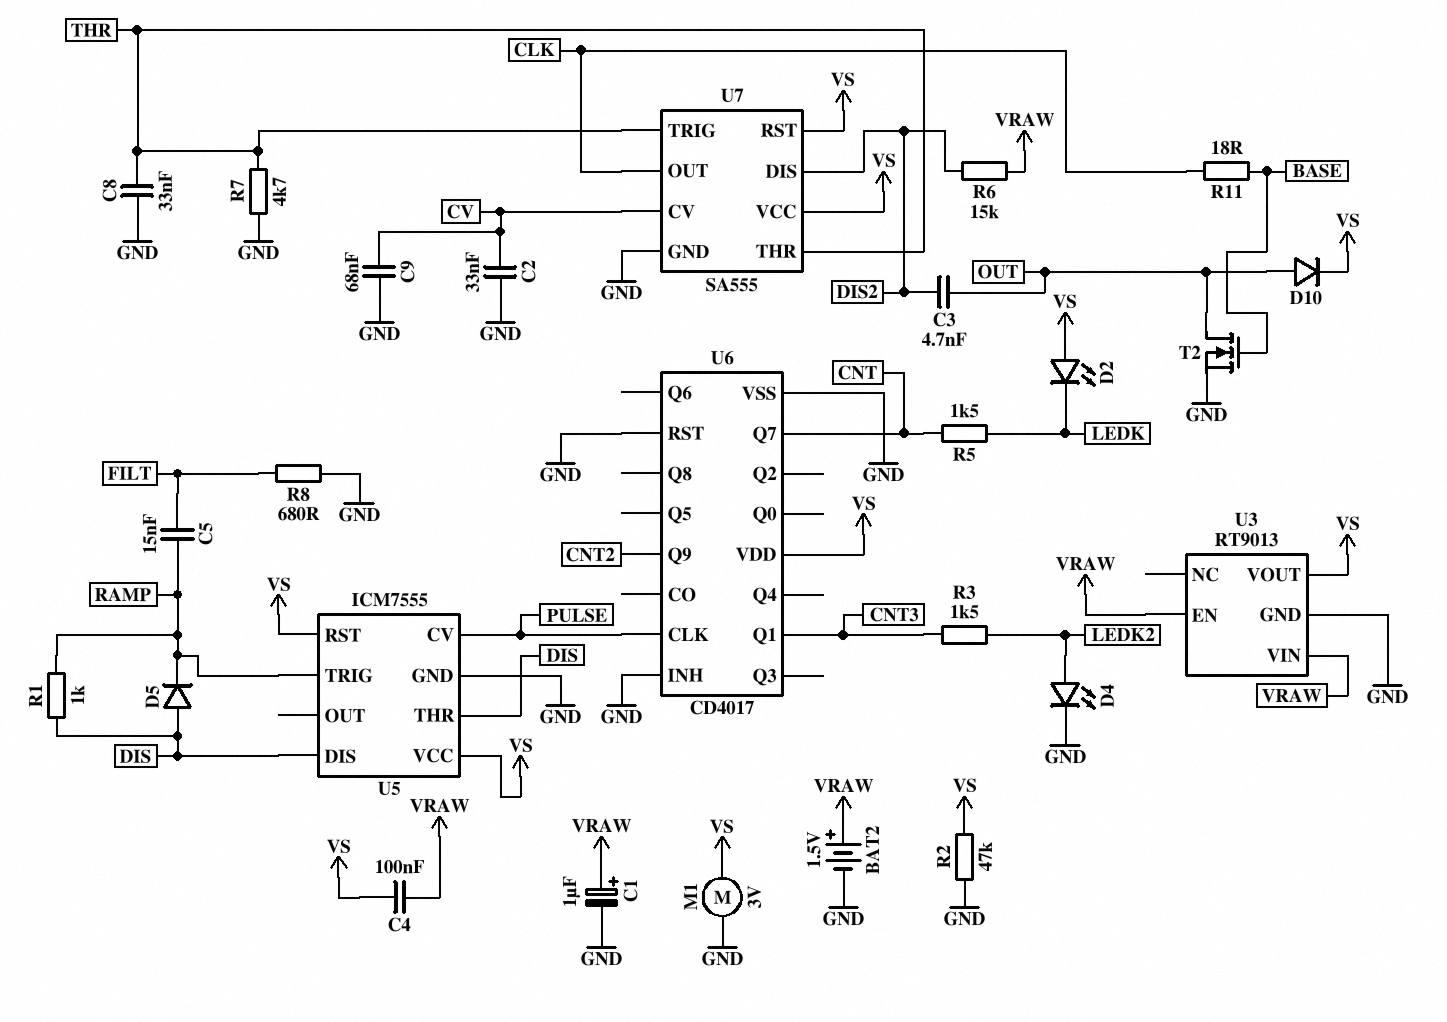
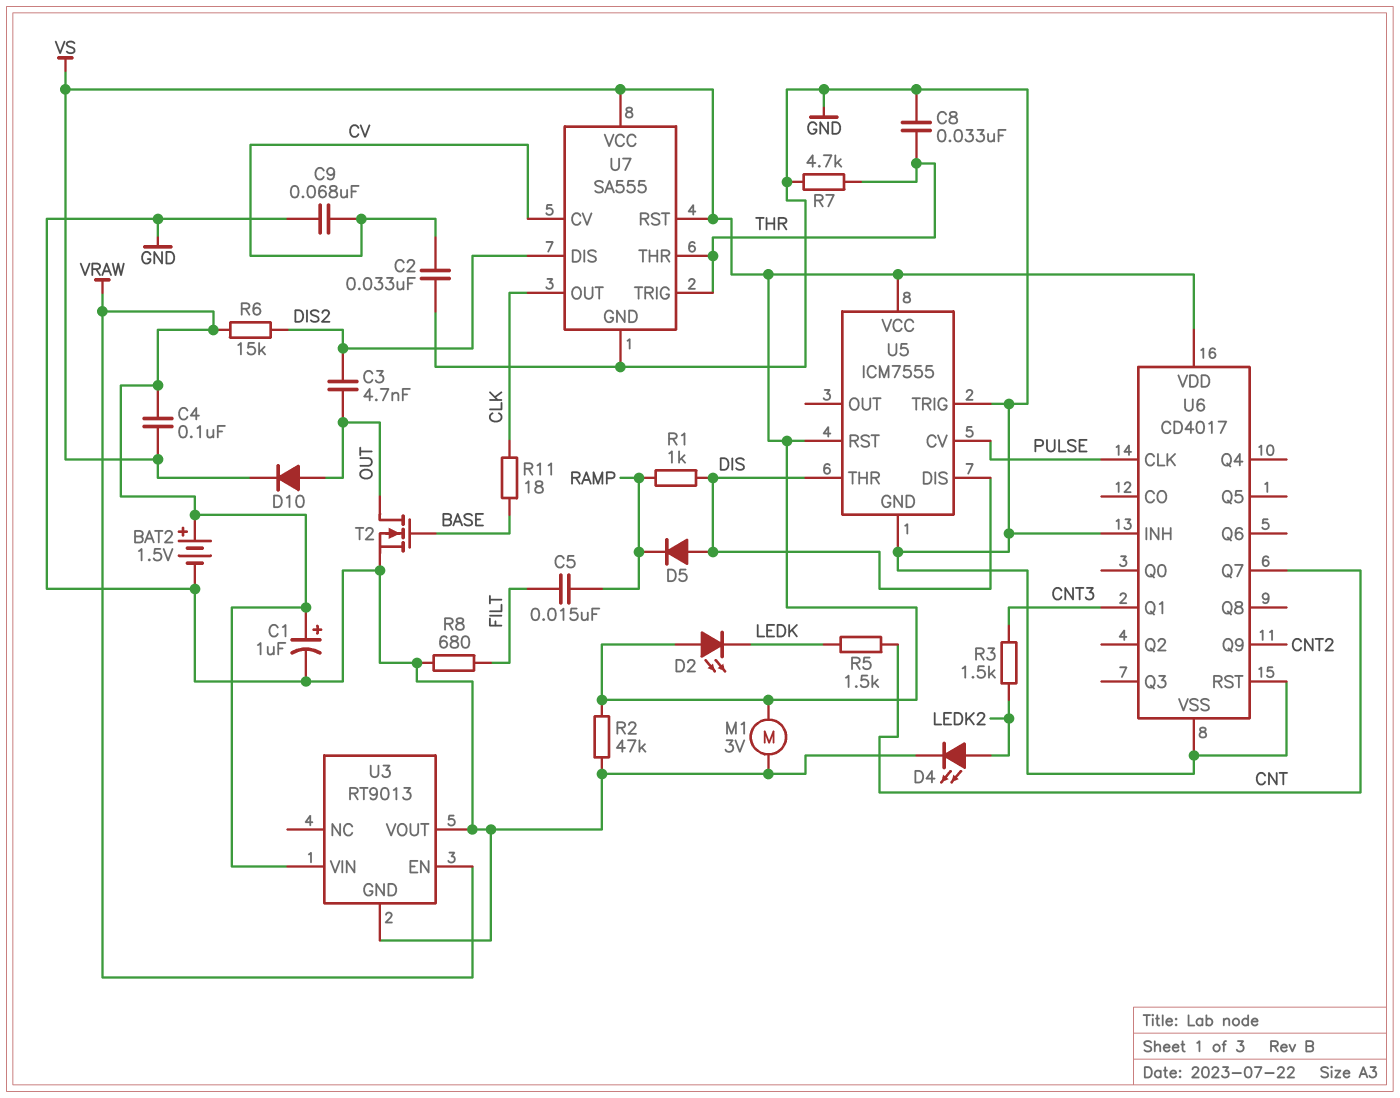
U3 pin VOUT: VS -> GND
U5 pin TRIG: RAMP -> GND

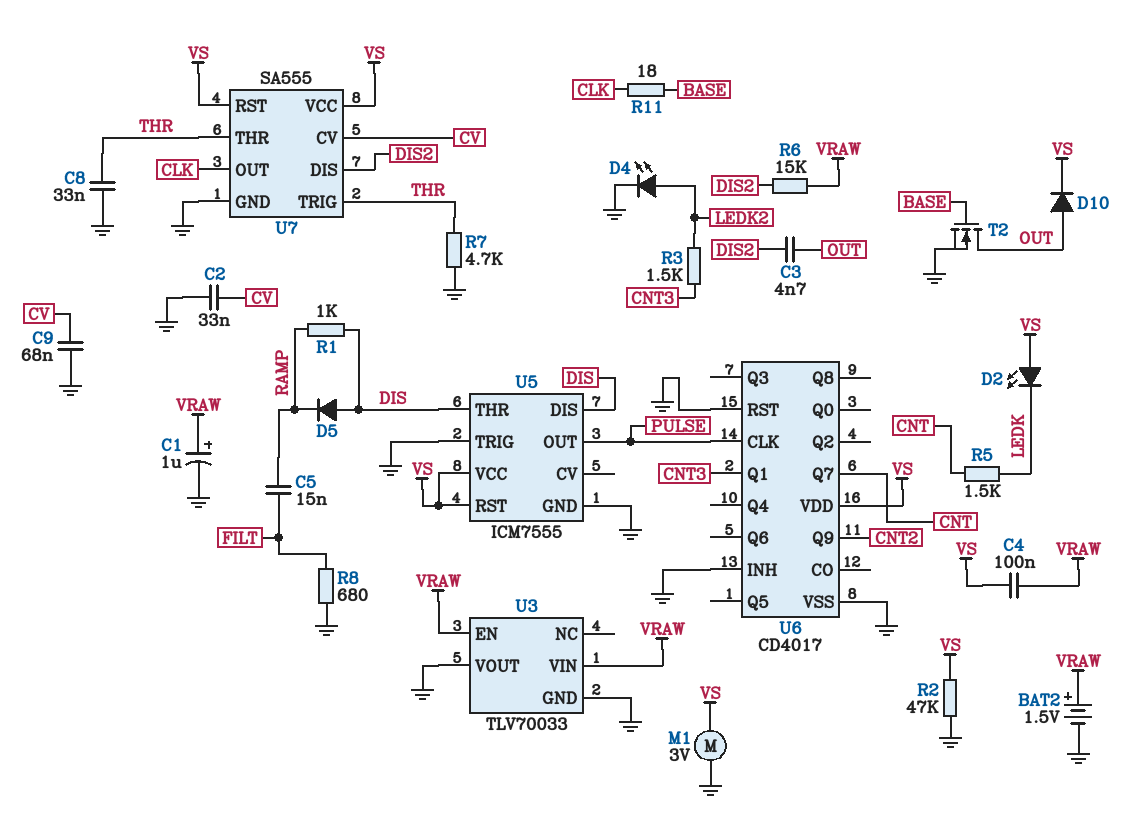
U3: RT9013 -> TLV70033
U5 pin CV: PULSE -> none
U5 pin OUT: none -> PULSE

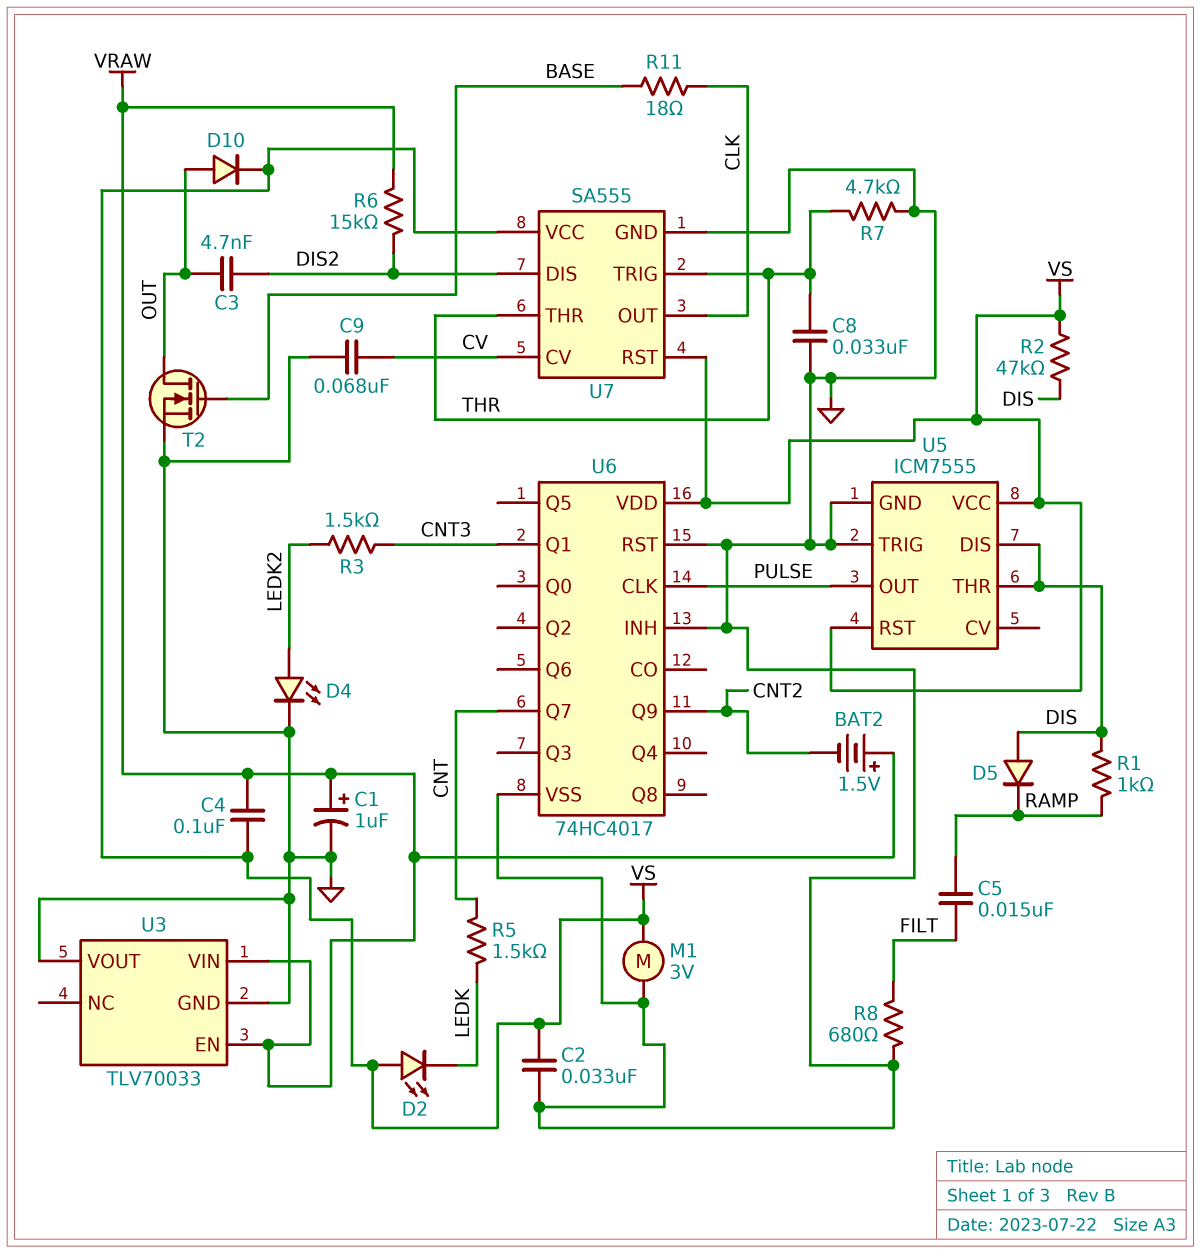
BAT2: 1.5V (plus VRAW, minus GND) -> 1.5V (plus VRAW, minus CNT2)
C2: 33nF (CV, GND) -> 33nF (GND, VS)
R2: 47k (GND, VS) -> 47k (DIS, VS)
U6: CD4017 -> 74HC4017

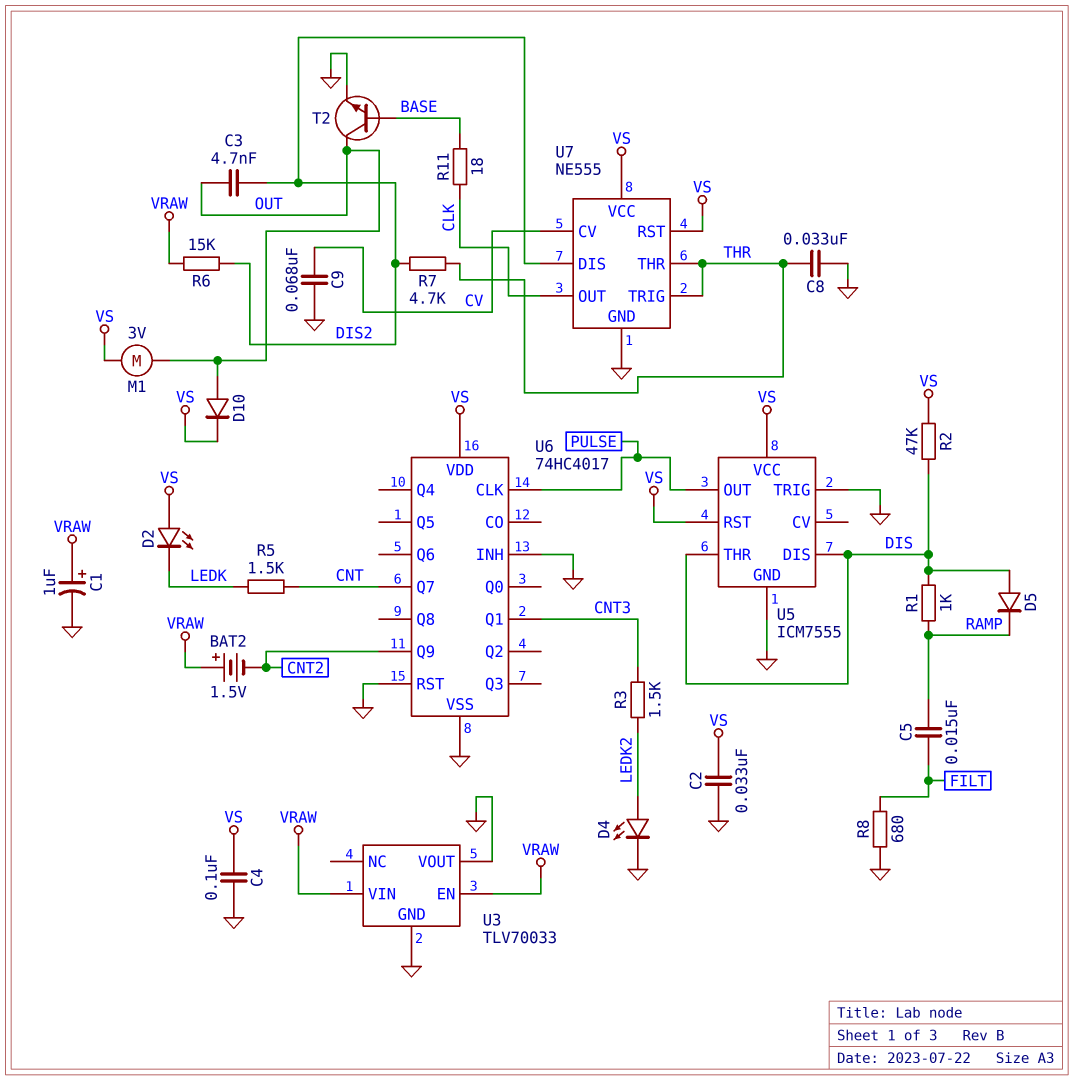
C4: 100nF (VRAW, VS) -> 100nF (GND, VS)
M1: motor 3V (GND, VS) -> motor 3V (OUT, VS)
R7: 4.7k (GND, THR) -> 4.7k (DIS2, THR)
T2: NMOS (G BASE, D OUT, S GND) -> NPN (B BASE, C OUT, E GND)
U7: SA555 -> NE555

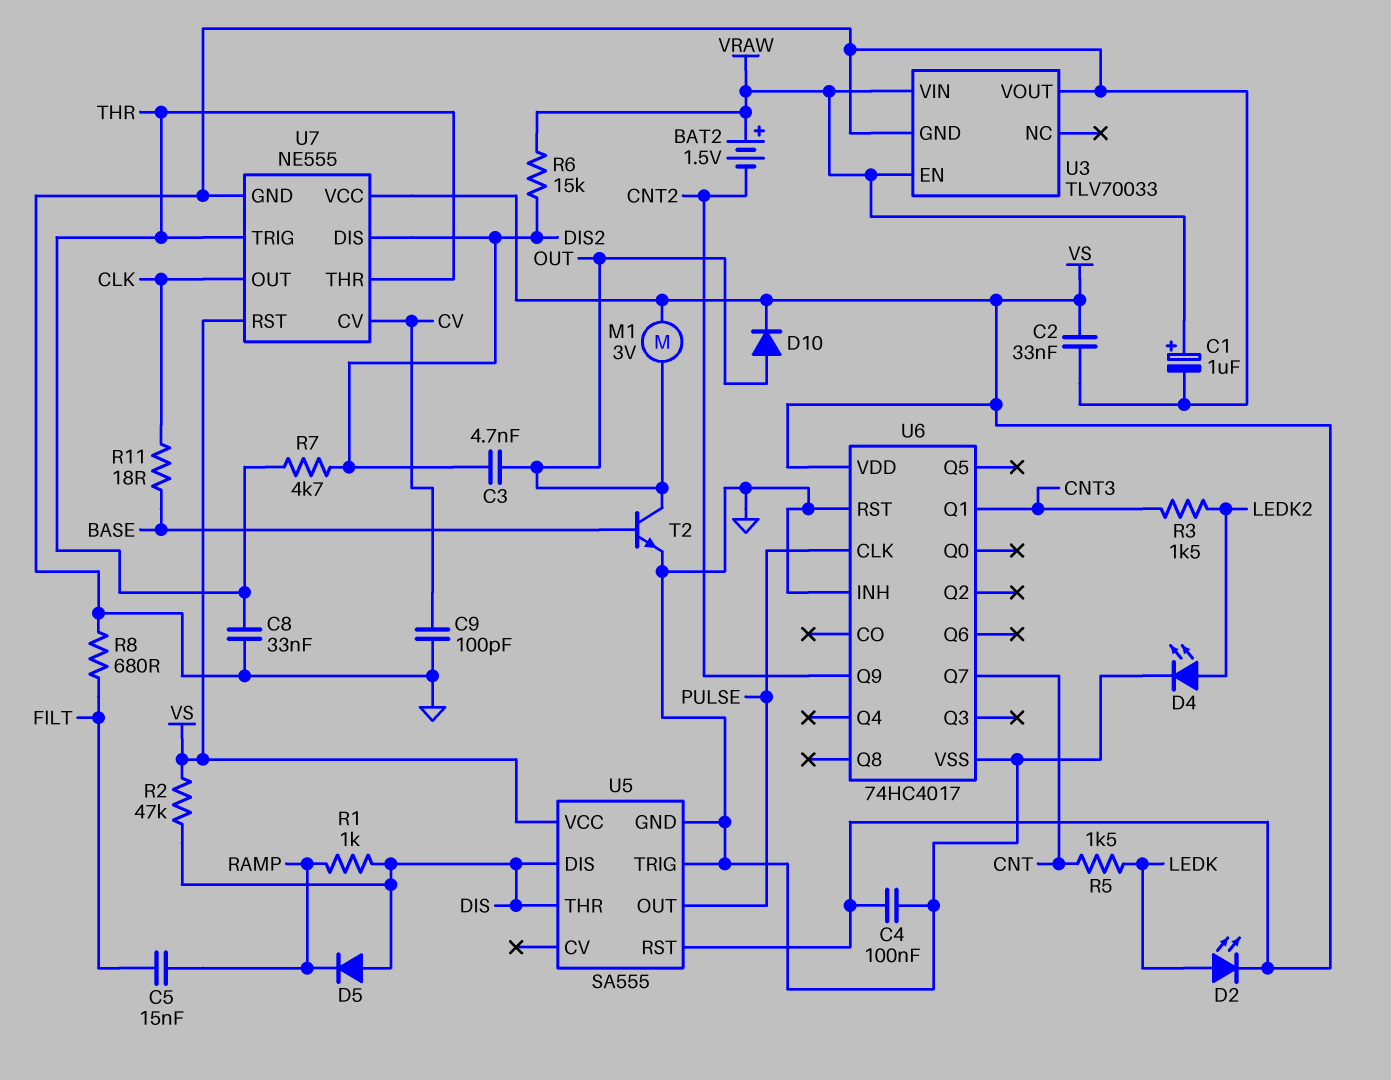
C9: 68nF (CV, GND) -> 100pF (CV, GND)
D2: LED (A VS, K LEDK) -> LED (A LEDK, K VS)
U5: ICM7555 -> SA555

